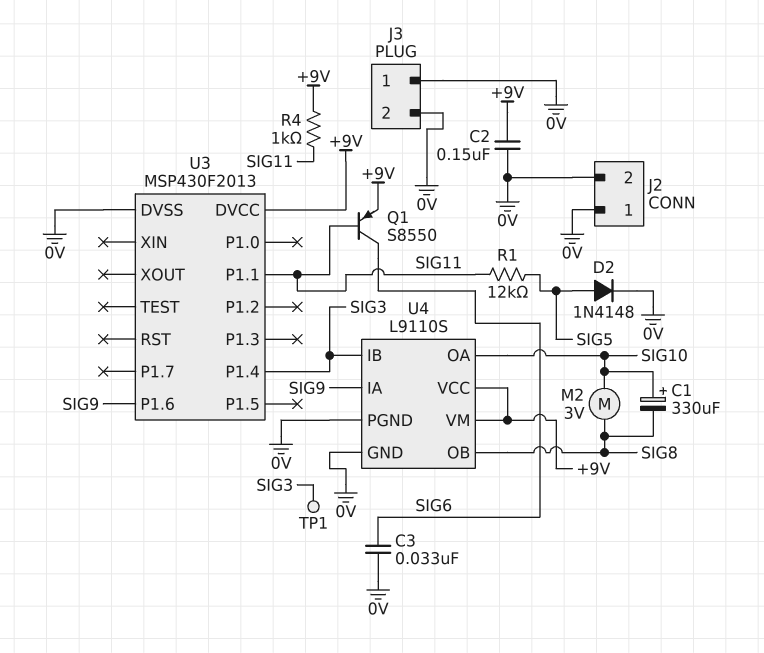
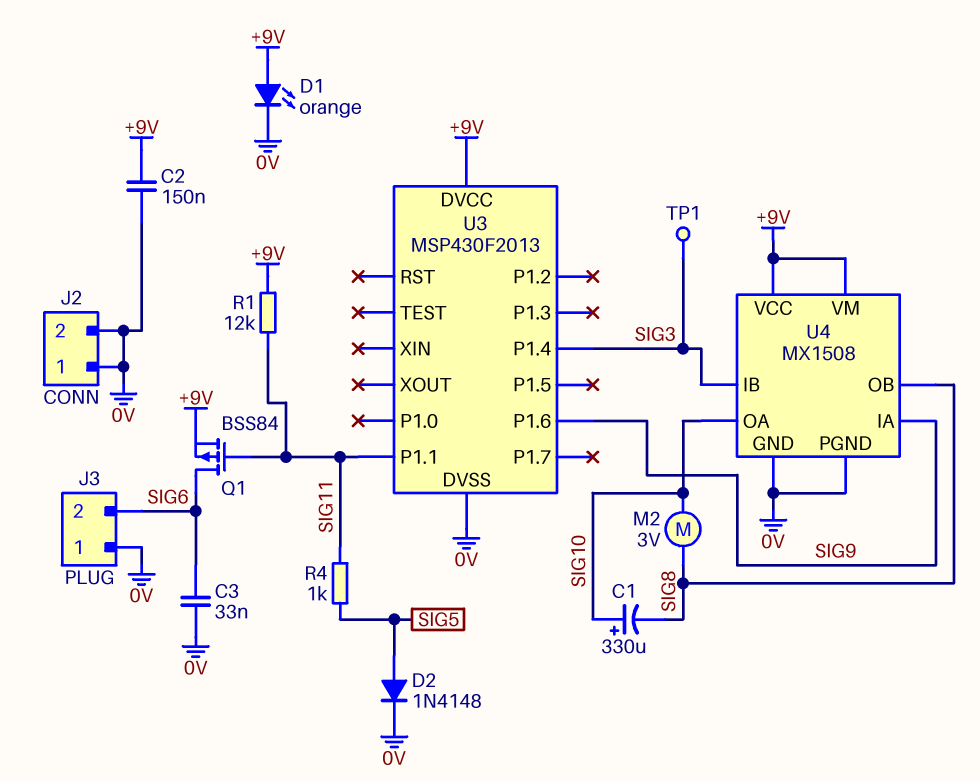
D1: none -> LED orange (A +9V, K 0V)
J3 pin 2: 0V -> SIG6
Q1: PNP S8550 (B SIG11, C SIG6, E +9V) -> PMOS BSS84 (G SIG11, D SIG6, S +9V)
R1: 12k (SIG5, SIG11) -> 12k (+9V, SIG11)
R4: 1k (+9V, SIG11) -> 1k (SIG5, SIG11)
U4: L9110S -> MX1508

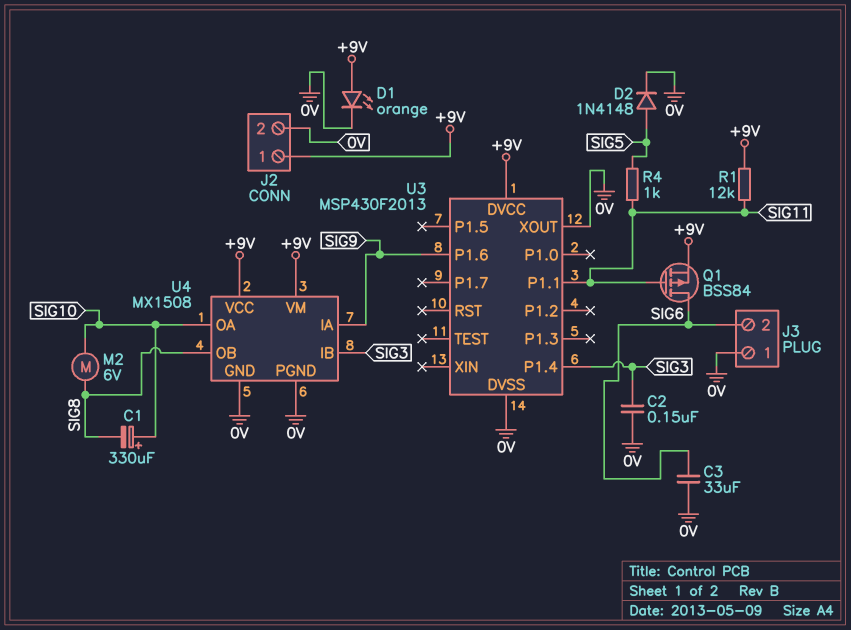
C2: 150nF (+9V, 0V) -> 150nF (0V, SIG3)
C3: 33nF (0V, SIG6) -> 33uF (0V, SIG6)
J2 pin 1: 0V -> +9V
M2: motor 3V (SIG8, SIG10) -> motor 6V (SIG8, SIG10)
TP1: test point (SIG3) -> none
U3 pin XOUT: none -> 0V

